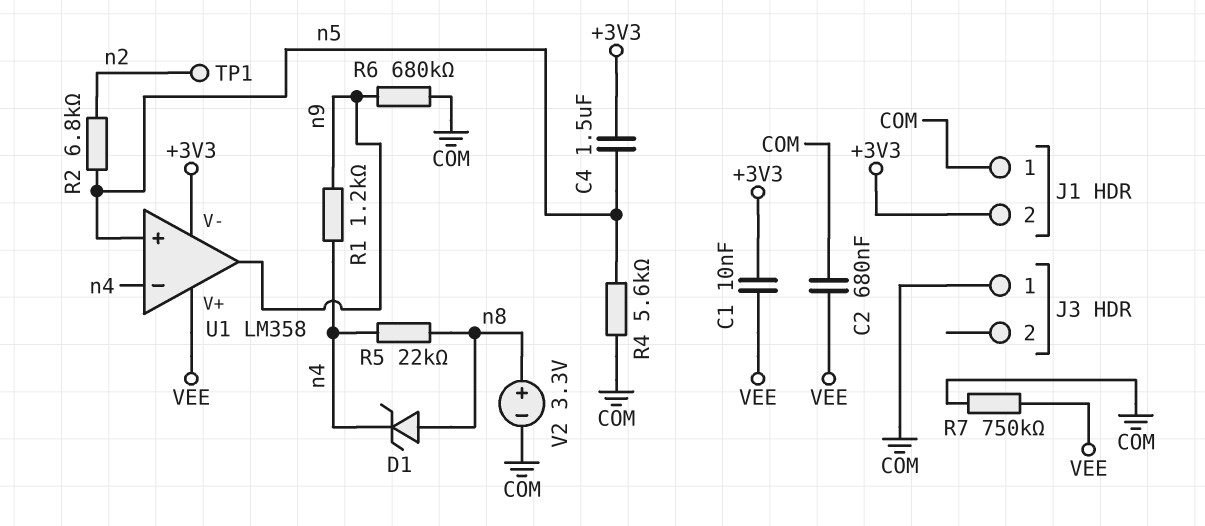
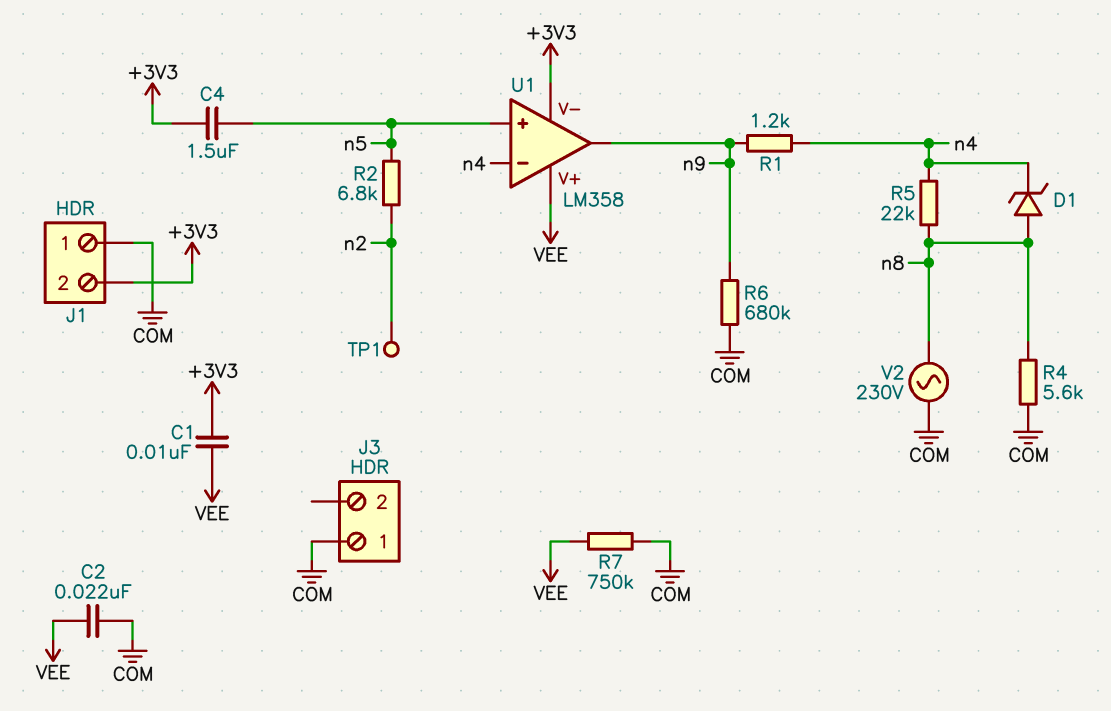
C2: 680nF (COM, VEE) -> 22nF (COM, VEE)
R4: 5.6k (COM, n5) -> 5.6k (COM, n8)
V2: 3.3V (plus n8, minus COM) -> AC 230V (COM, n8)

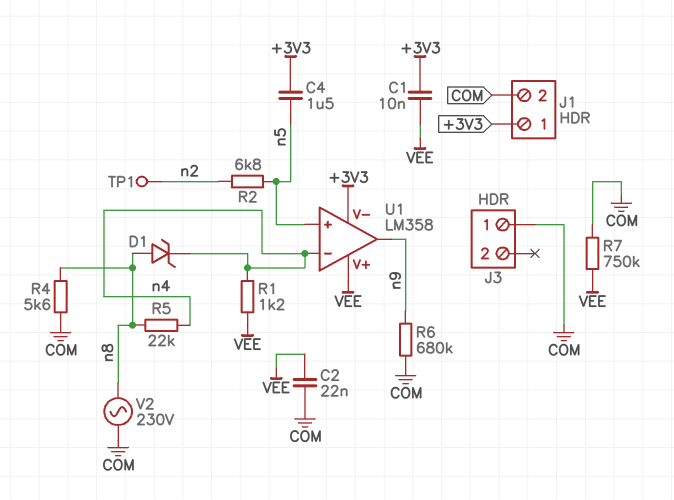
J1 pin 1: COM -> +3V3
J1 pin 2: +3V3 -> COM
R1: 1.2k (n4, n9) -> 1.2k (VEE, n4)

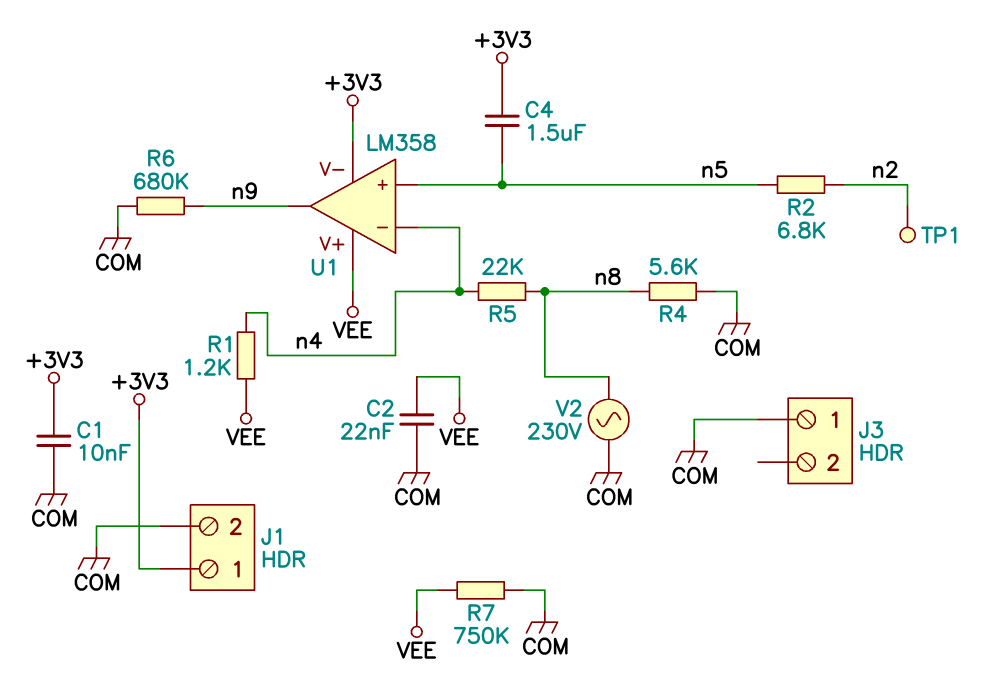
C1: 10nF (+3V3, VEE) -> 10nF (+3V3, COM)
D1: zener (A n8, K n4) -> none

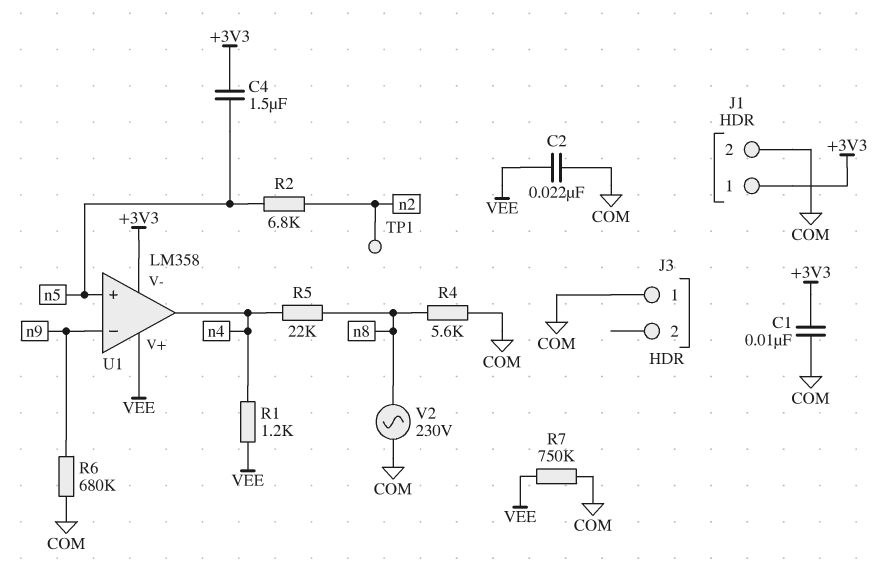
U1 pin in-: n4 -> n9
U1 pin out: n9 -> n4

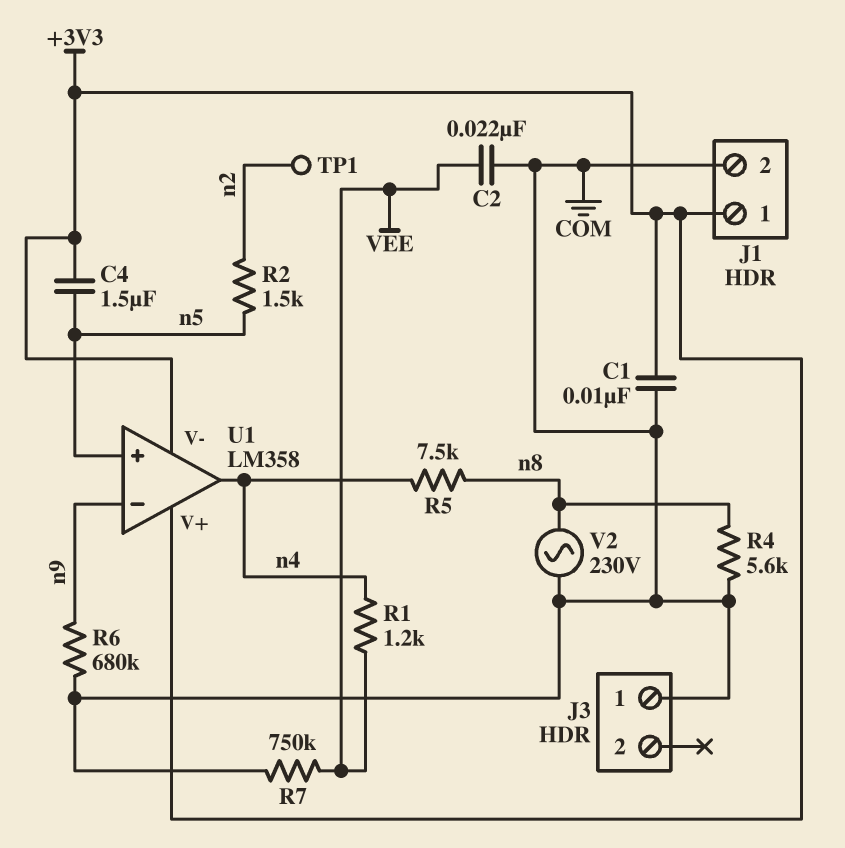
R2: 6.8k (n2, n5) -> 1.5k (n2, n5)
R5: 22k (n4, n8) -> 7.5k (n4, n8)
U1 pin V+: VEE -> +3V3

